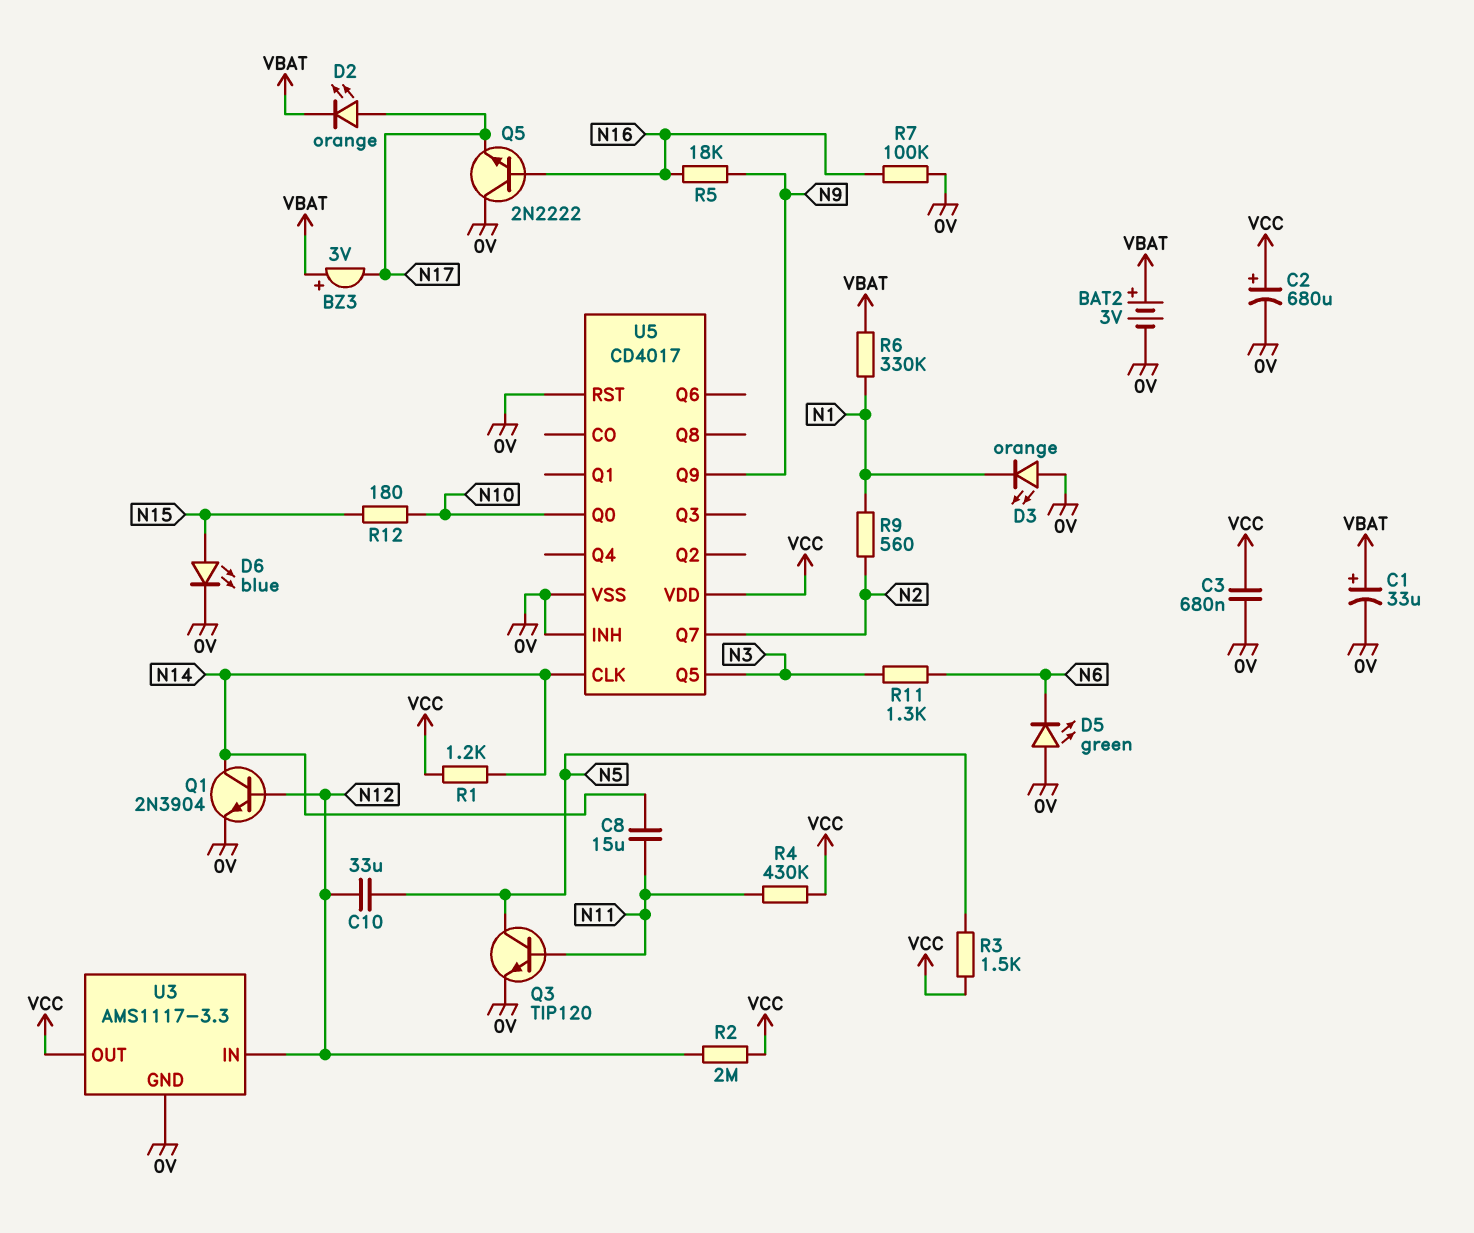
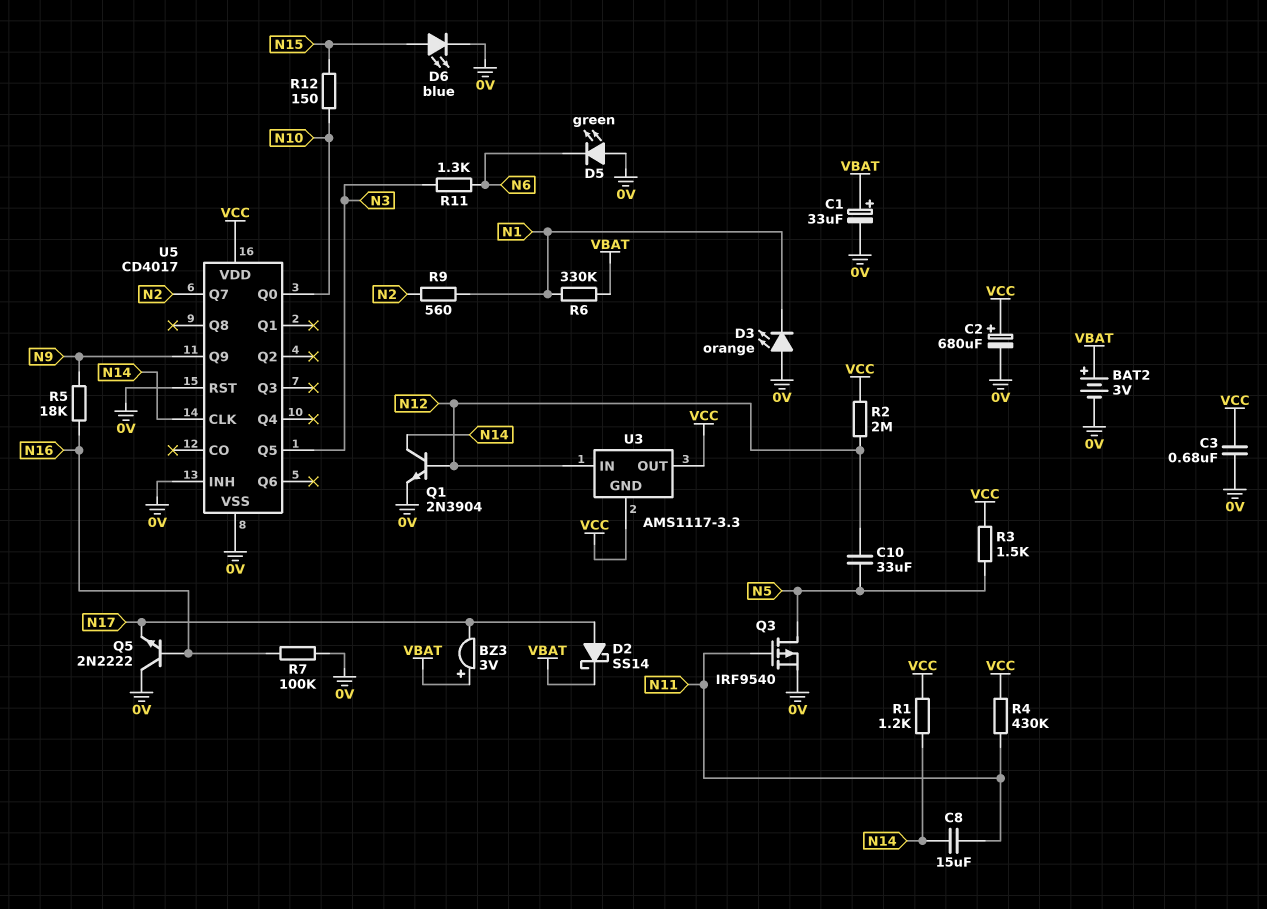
D2: LED orange (A N17, K VBAT) -> schottky SS14 (A N17, K VBAT)
Q3: NPN TIP120 (B N11, C N5, E 0V) -> PMOS IRF9540 (G N11, D N5, S 0V)
R12: 180 (N10, N15) -> 150 (N10, N15)
U3 pin GND: 0V -> VCC

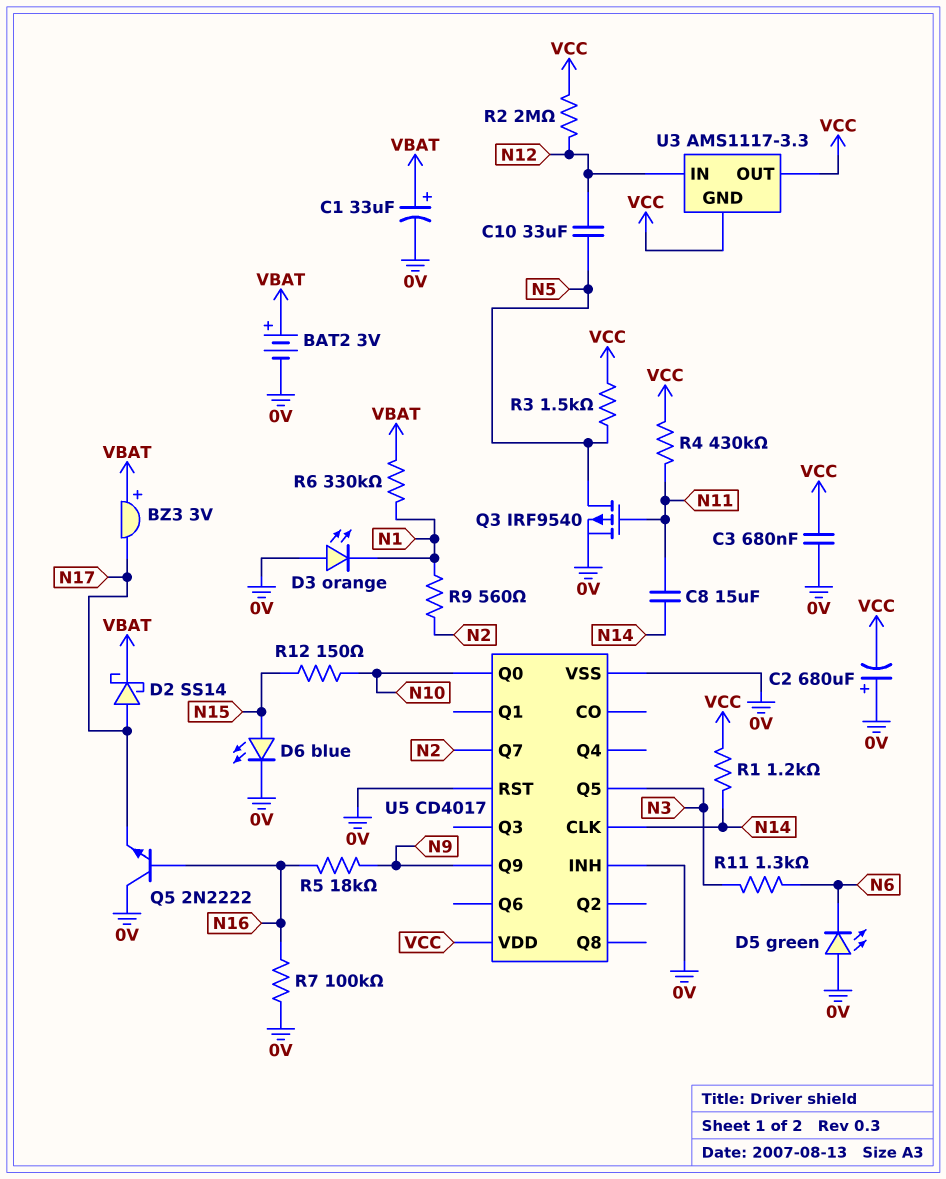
C2: 680uF (plus VCC, minus 0V) -> 680uF (plus 0V, minus VCC)
Q1: NPN 2N3904 (B N12, C N14, E 0V) -> none

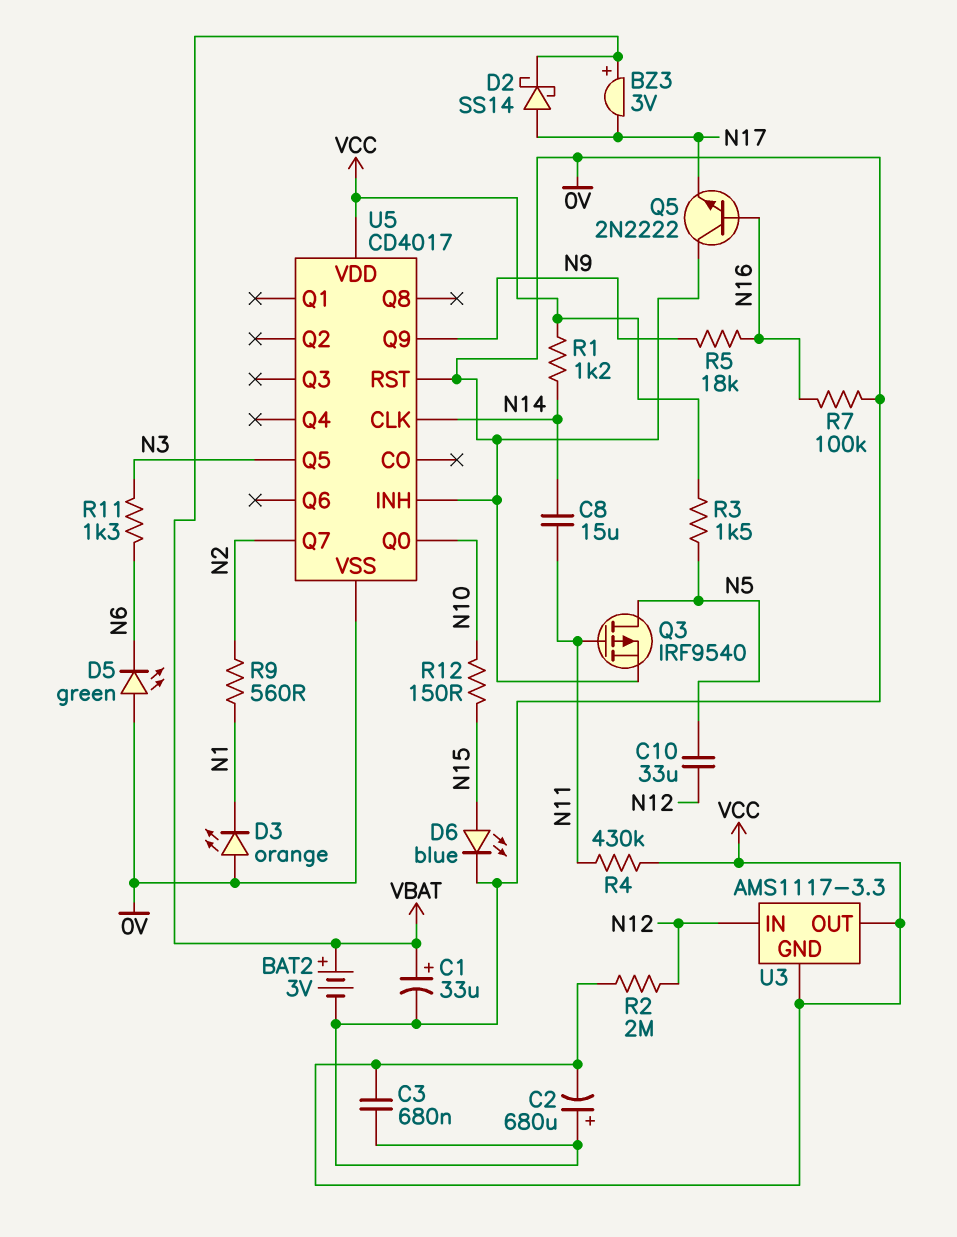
R6: 330k (N1, VBAT) -> none

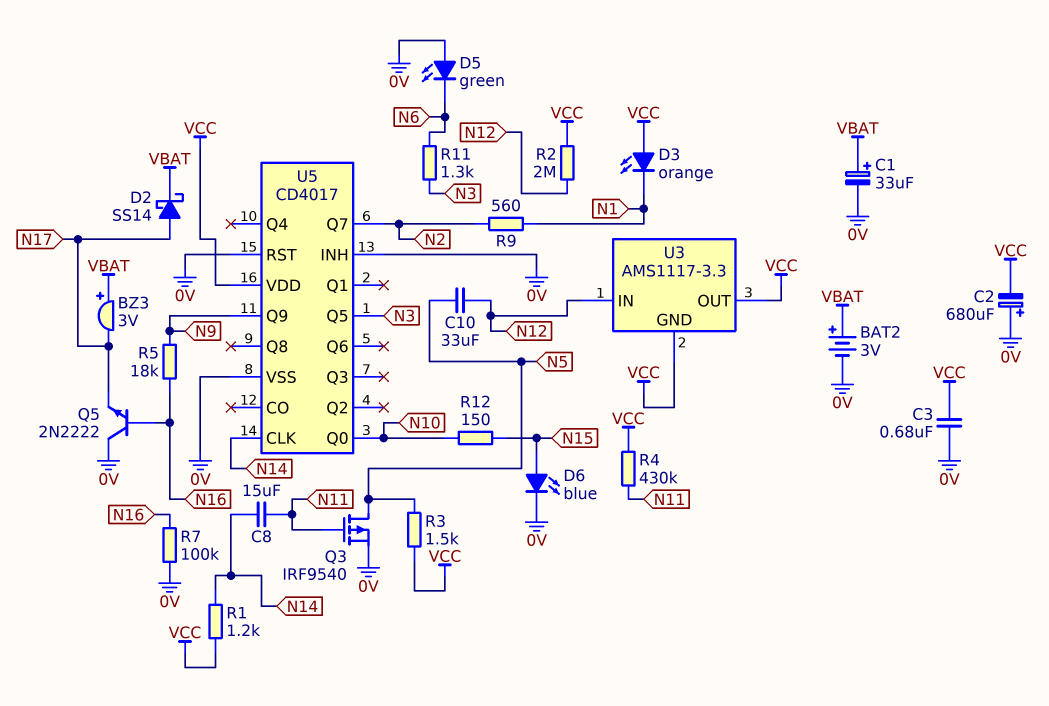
D3: LED orange (A 0V, K N1) -> LED orange (A VCC, K N1)

